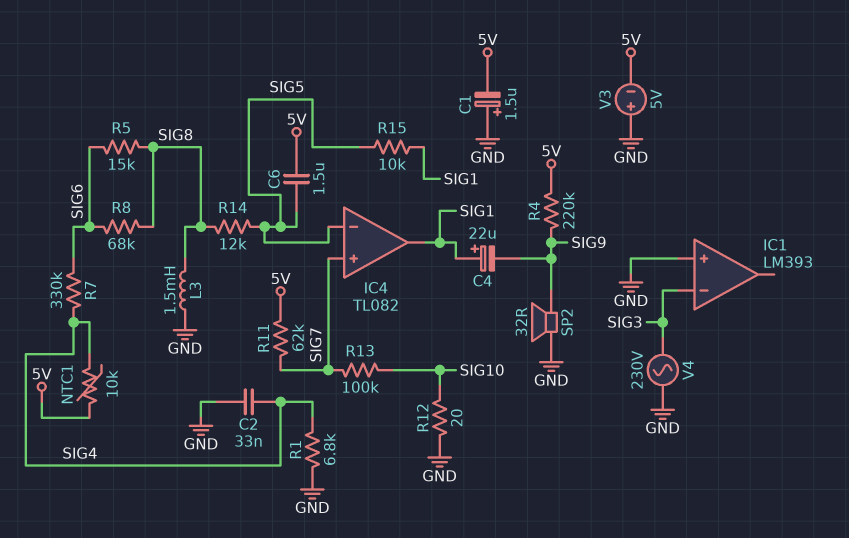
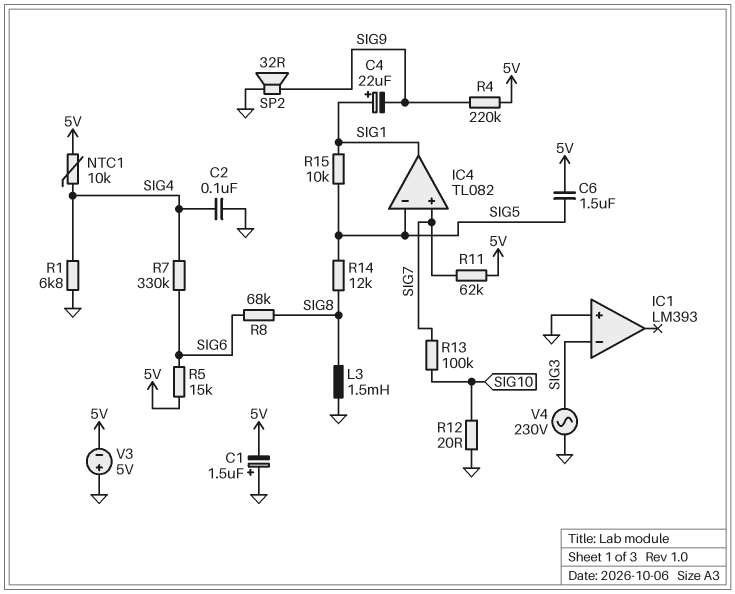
C2: 33nF (GND, SIG4) -> 100nF (GND, SIG4)
R5: 15k (SIG6, SIG8) -> 15k (5V, SIG6)

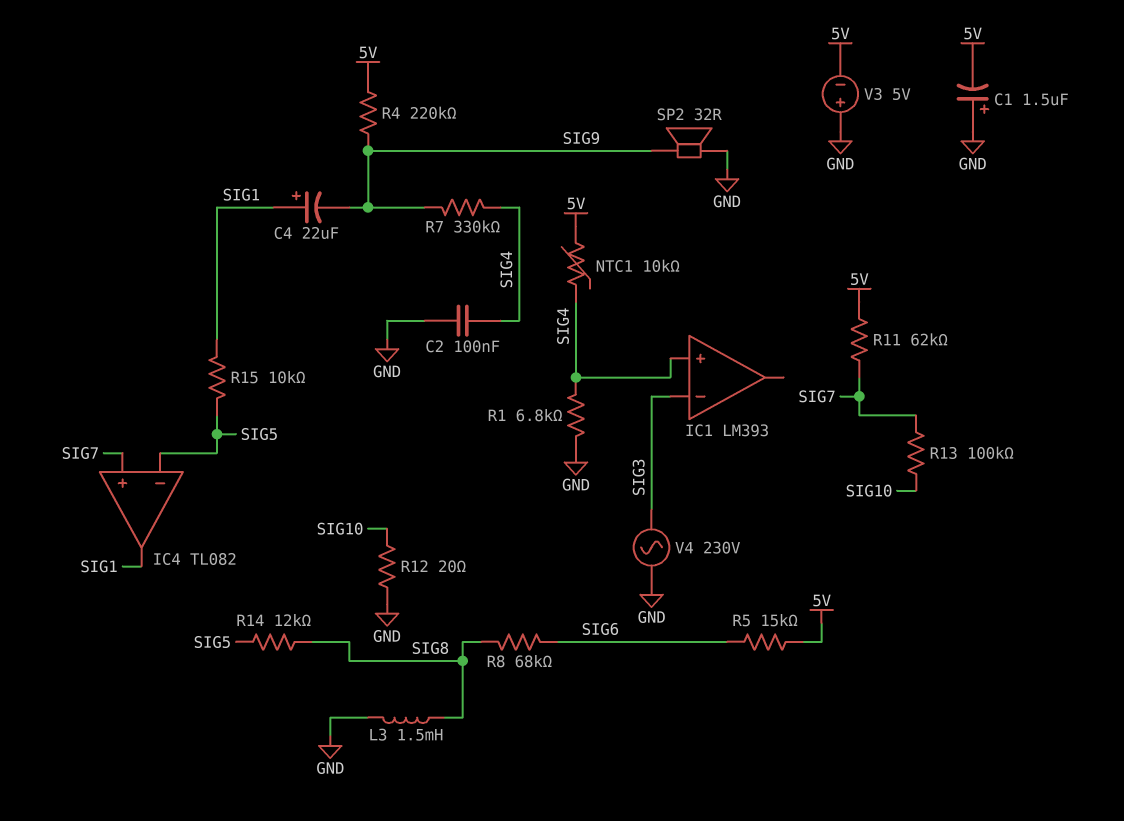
C6: 1.5uF (5V, SIG5) -> none
IC1 pin in+: GND -> SIG4
R7: 330k (SIG4, SIG6) -> 330k (SIG4, SIG9)

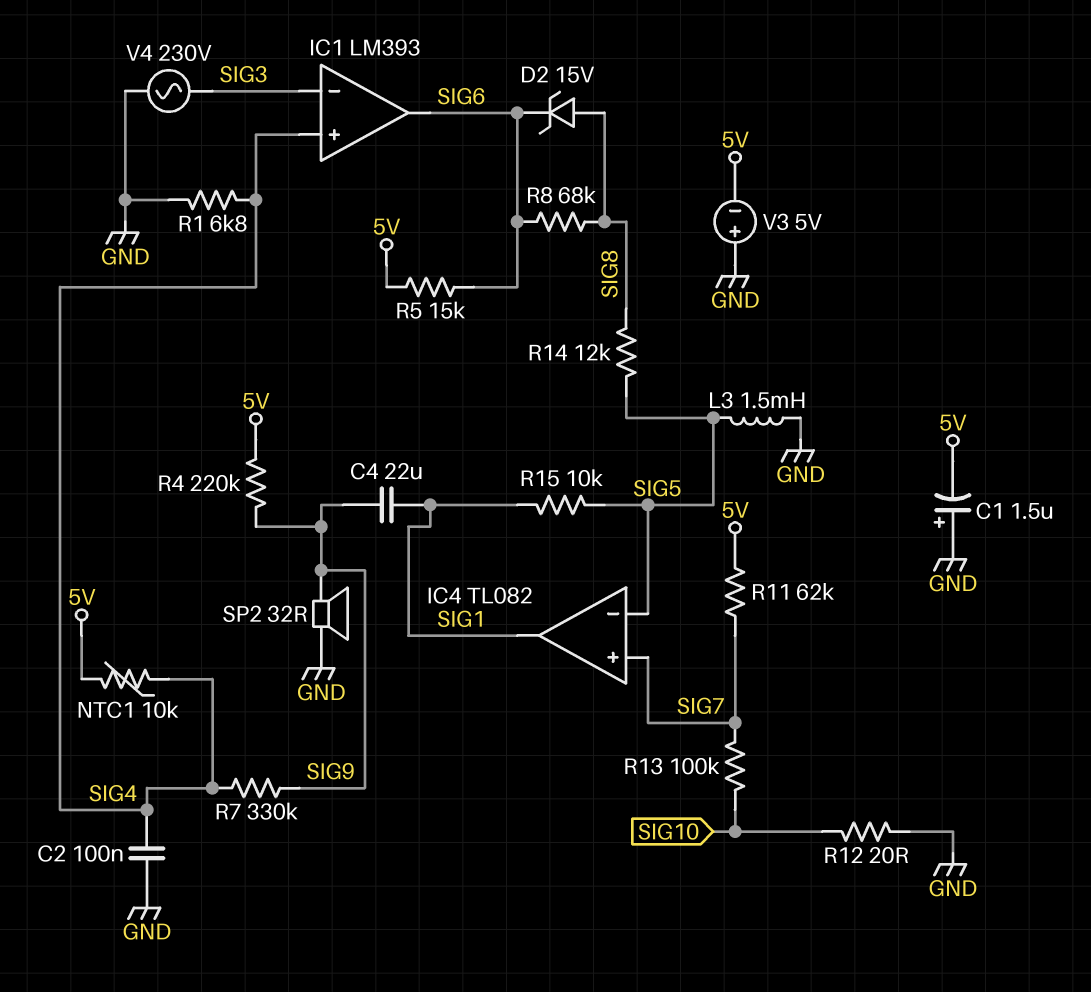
C4: 22uF (plus SIG1, minus SIG9) -> 22uF (SIG1, SIG9)
D2: none -> zener 15V (A SIG8, K SIG6)
IC1 pin out: none -> SIG6
L3: 1.5mH (GND, SIG8) -> 1.5mH (GND, SIG5)

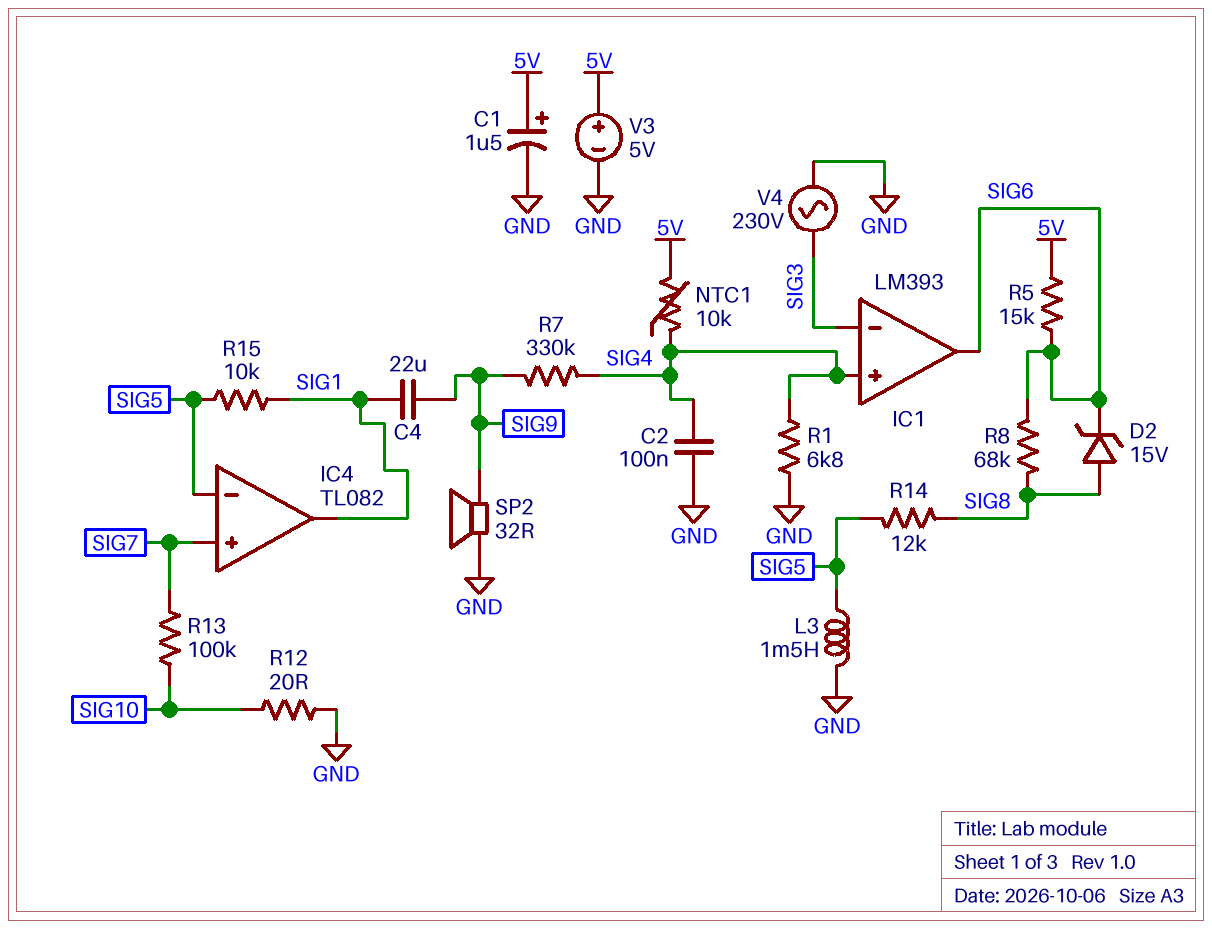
C1: 1.5uF (plus GND, minus 5V) -> 1.5uF (plus 5V, minus GND)
R4: 220k (5V, SIG9) -> none
R11: 62k (5V, SIG7) -> none
V3: 5V (plus GND, minus 5V) -> 5V (plus 5V, minus GND)

